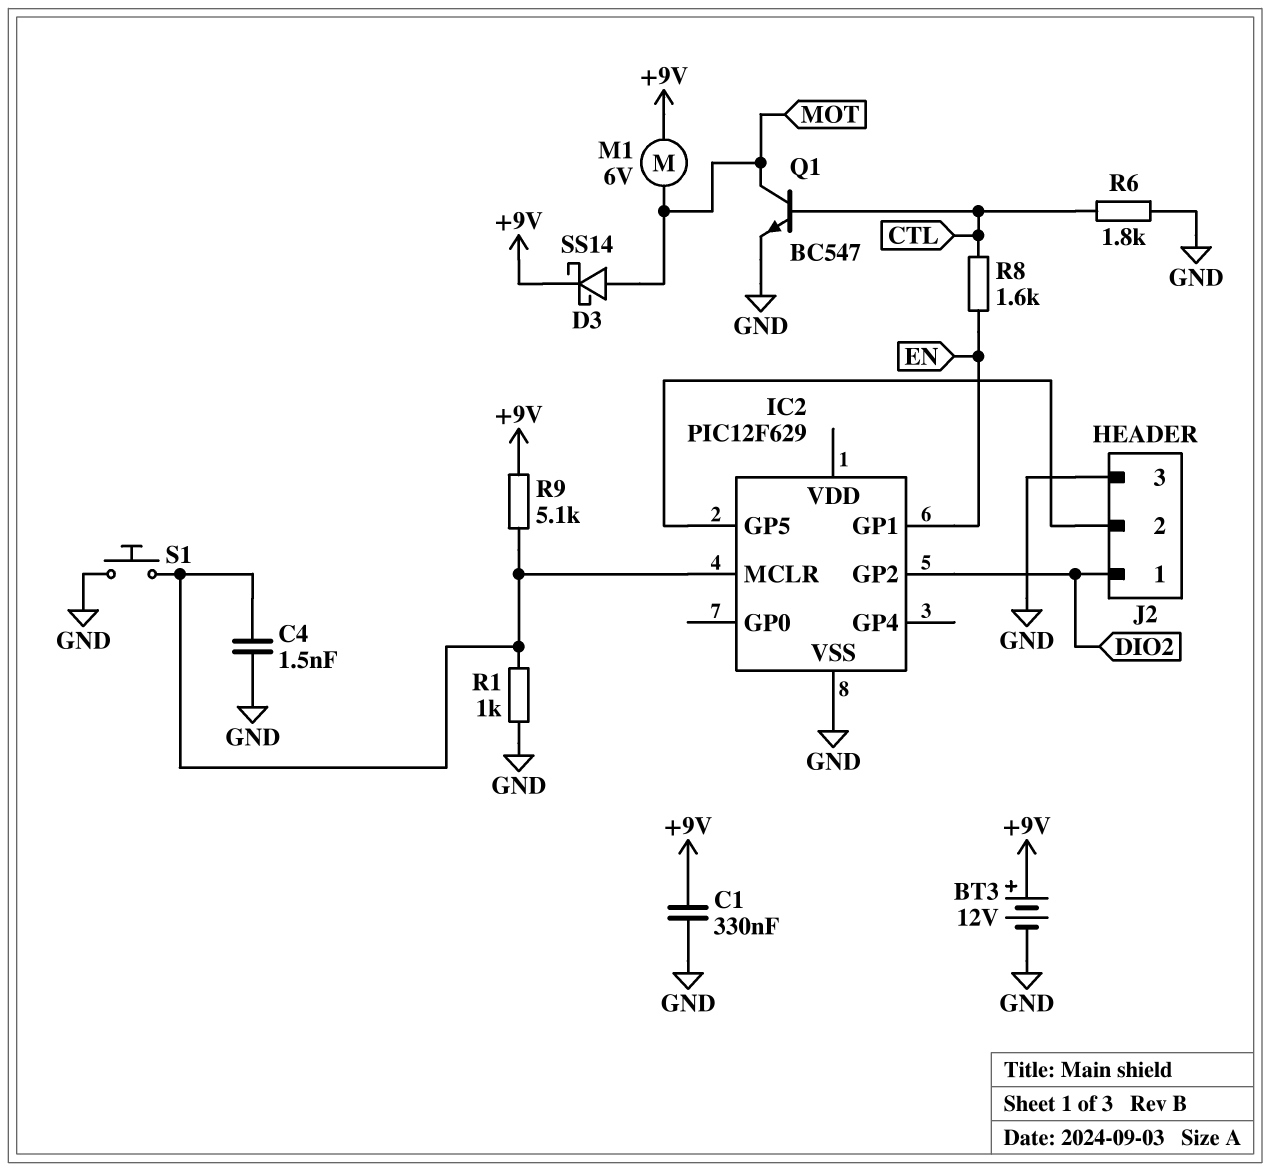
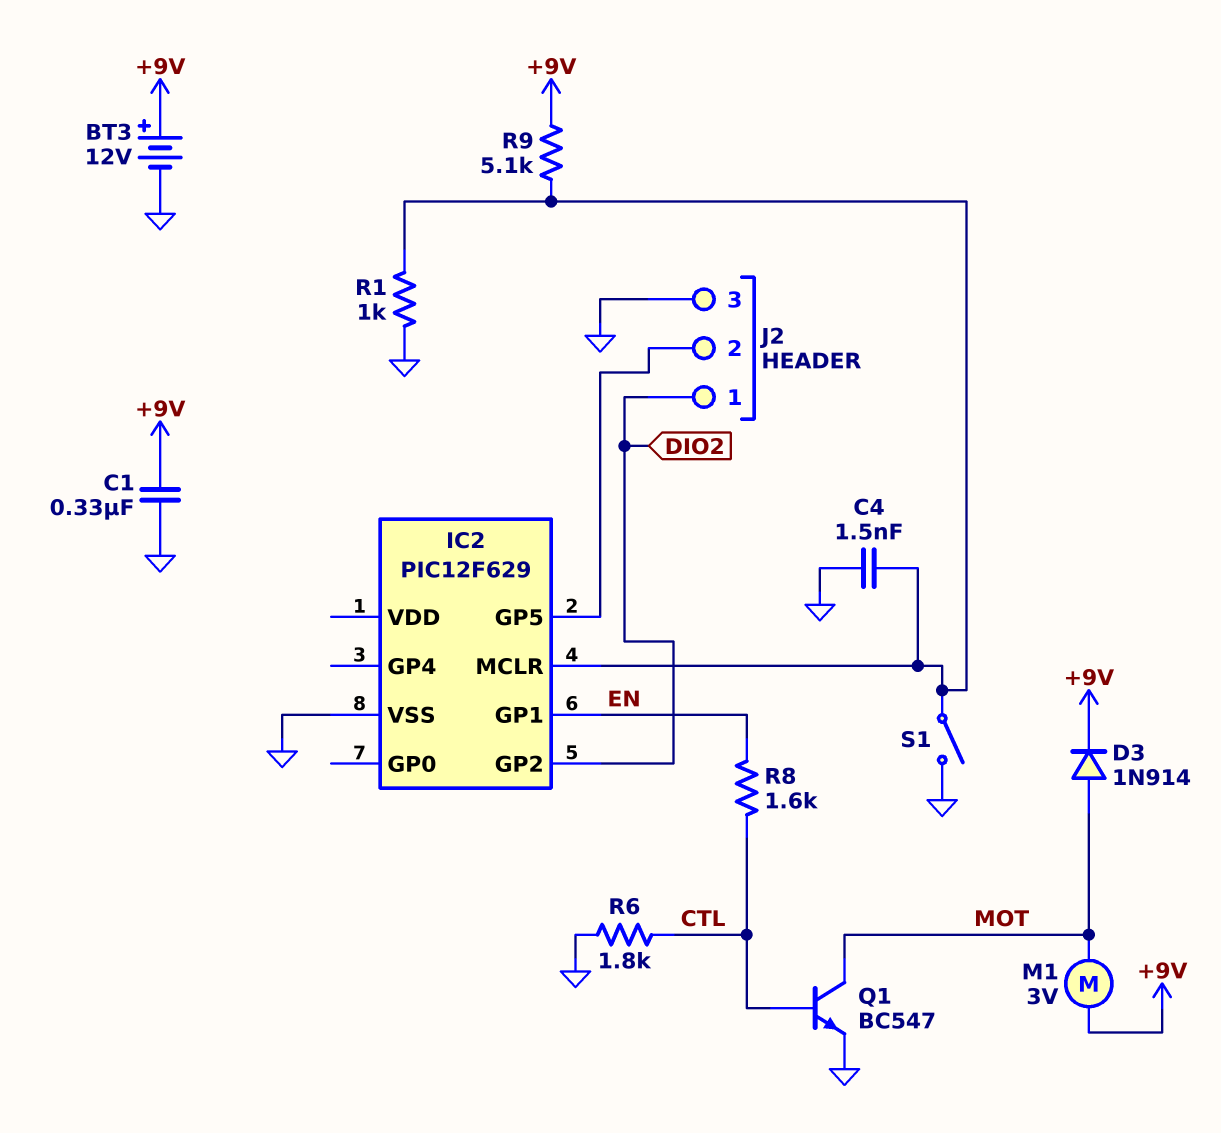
D3: schottky SS14 (A MOT, K +9V) -> diode 1N914 (A MOT, K +9V)
M1: motor 6V (+9V, MOT) -> motor 3V (+9V, MOT)
S1: button (GND, IC2/MCLR) -> switch (GND, IC2/MCLR)

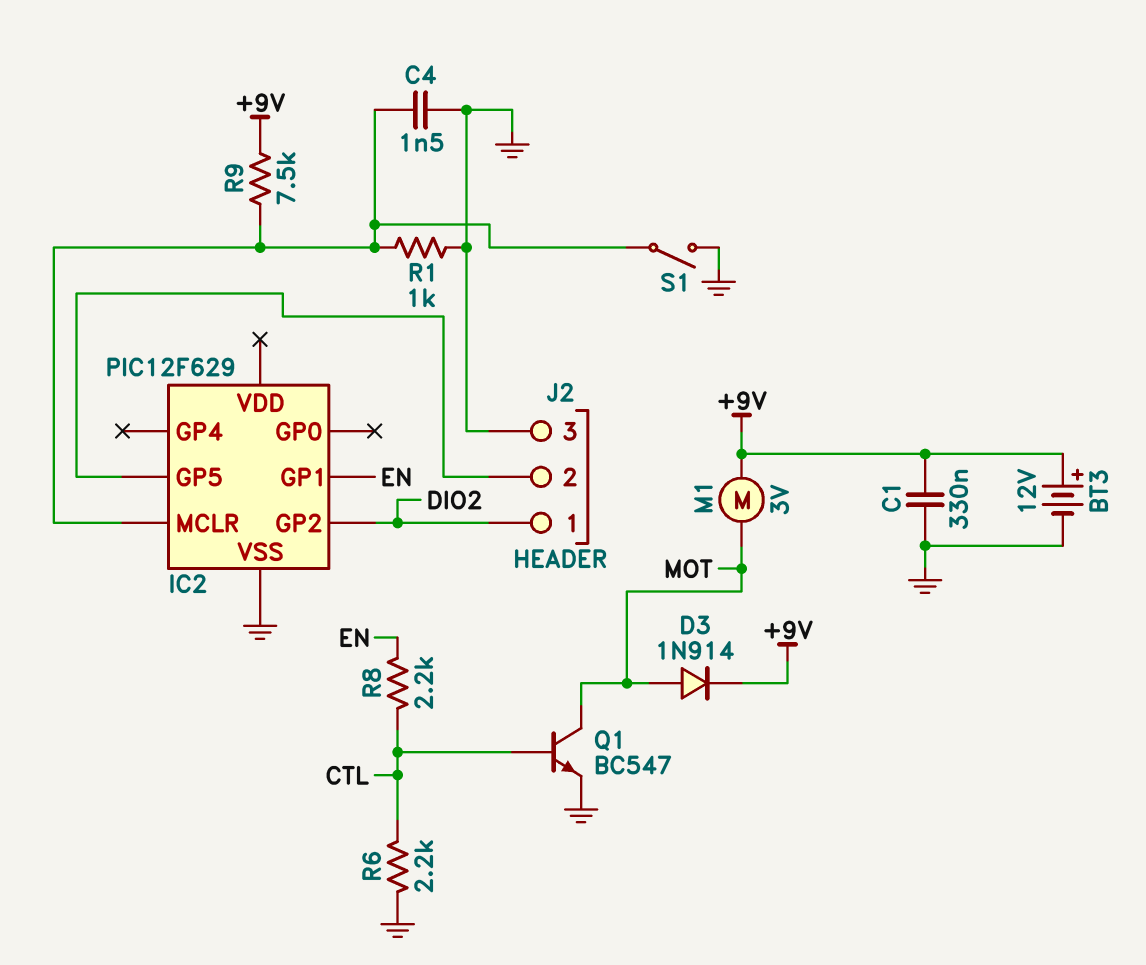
R6: 1.8k (CTL, GND) -> 2.2k (CTL, GND)
R8: 1.6k (CTL, EN) -> 2.2k (CTL, EN)
R9: 5.1k (+9V, IC2/MCLR) -> 7.5k (+9V, IC2/MCLR)

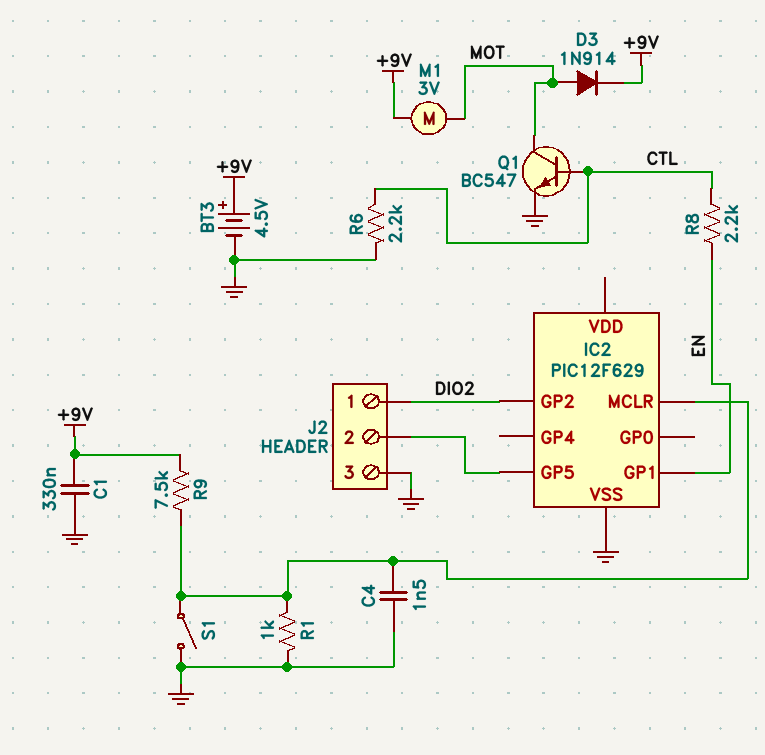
BT3: 12V (plus +9V, minus GND) -> 4.5V (plus +9V, minus GND)

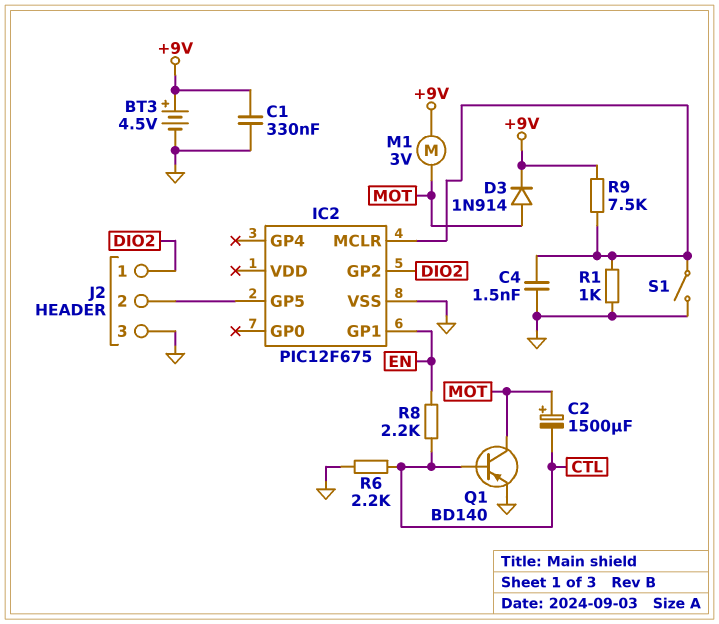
C2: none -> 1500uF (plus MOT, minus CTL)
IC2: PIC12F629 -> PIC12F675
Q1: NPN BC547 (B CTL, C MOT, E GND) -> PNP BD140 (B CTL, C MOT, E GND)

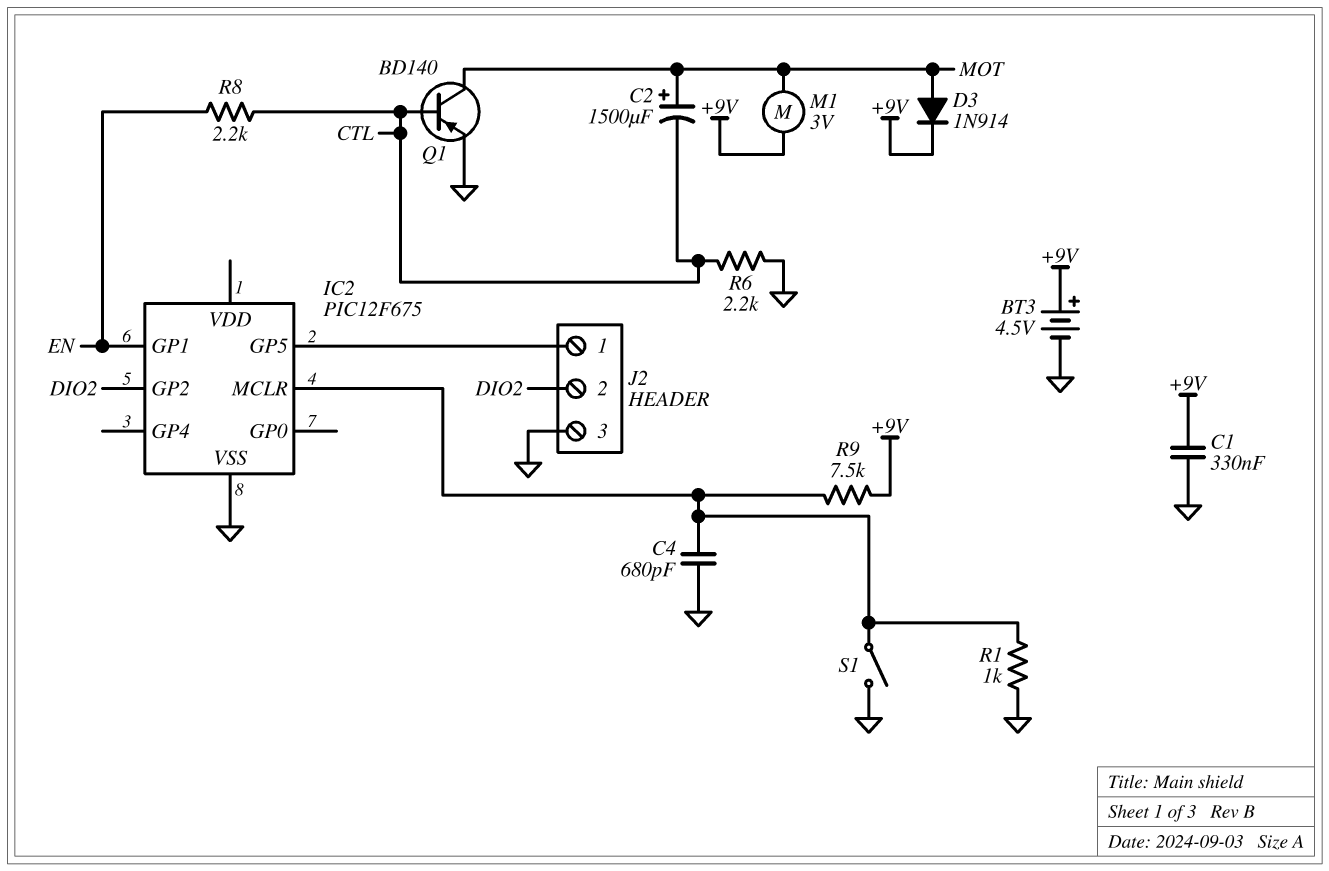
C4: 1.5nF (GND, IC2/MCLR) -> 680pF (GND, IC2/MCLR)
J2 pin 1: DIO2 -> IC2/GP5
J2 pin 2: IC2/GP5 -> DIO2

